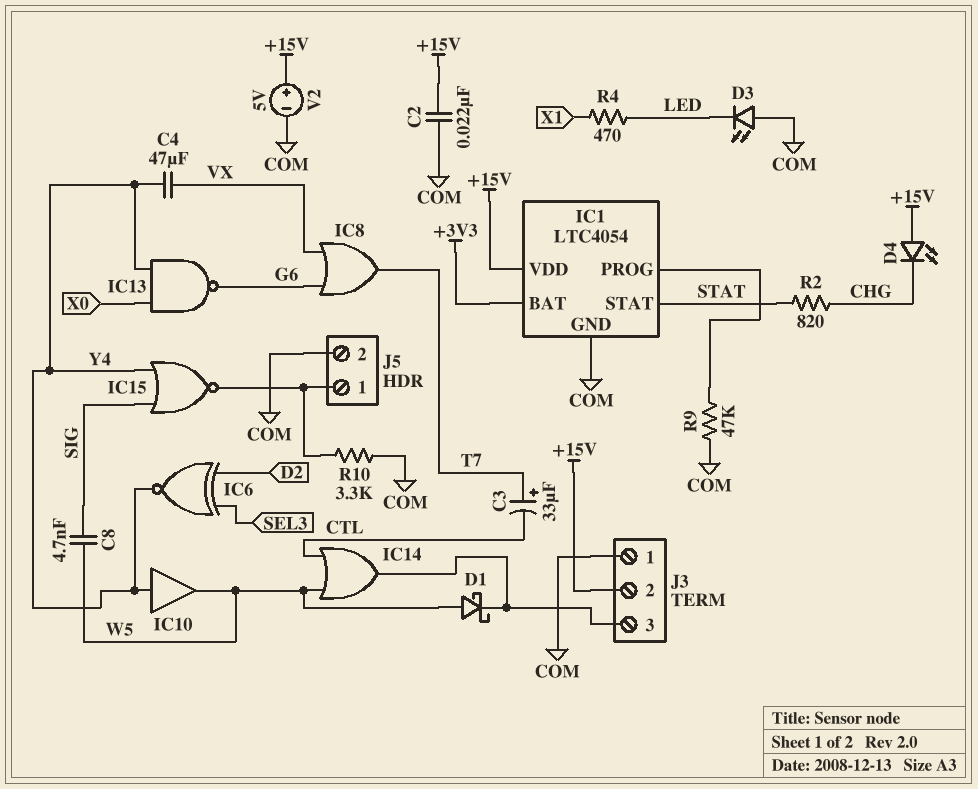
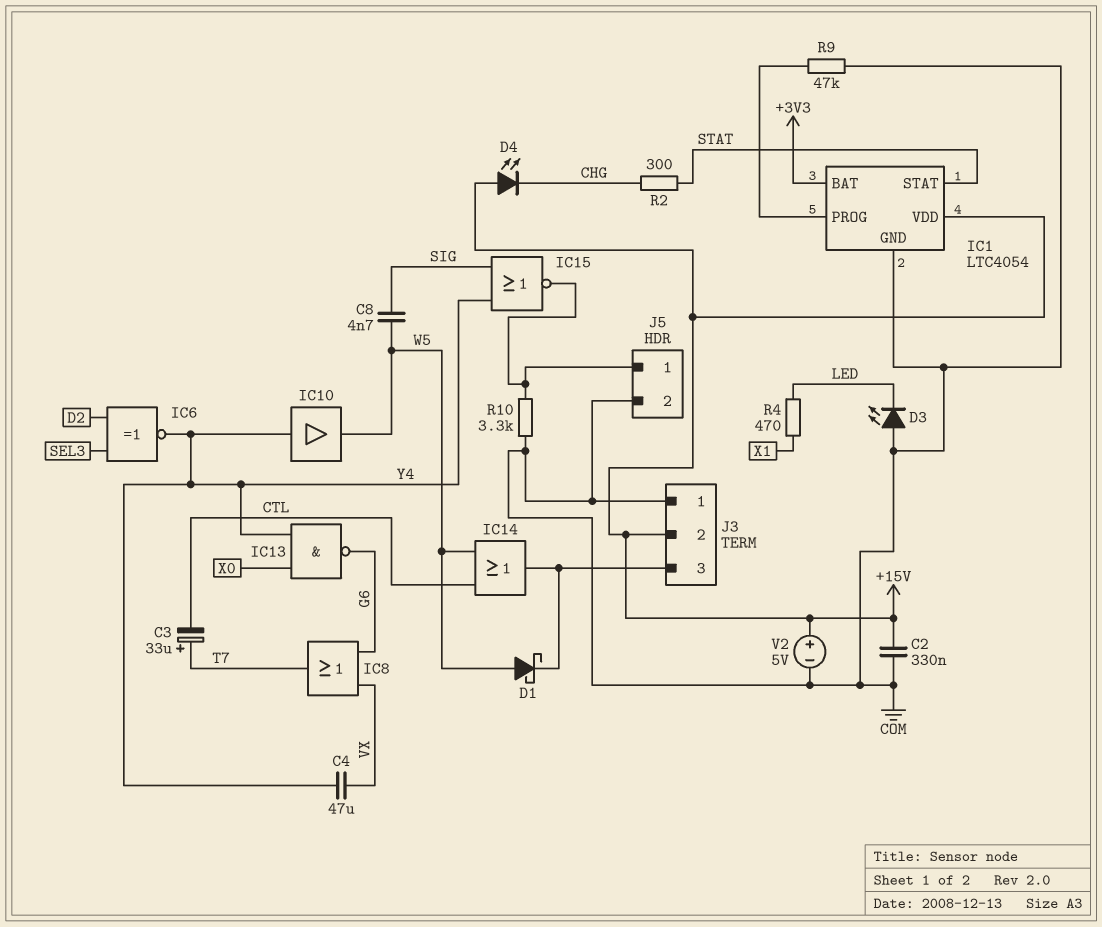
C2: 22nF (+15V, COM) -> 330nF (+15V, COM)
R2: 820 (CHG, STAT) -> 300 (CHG, STAT)

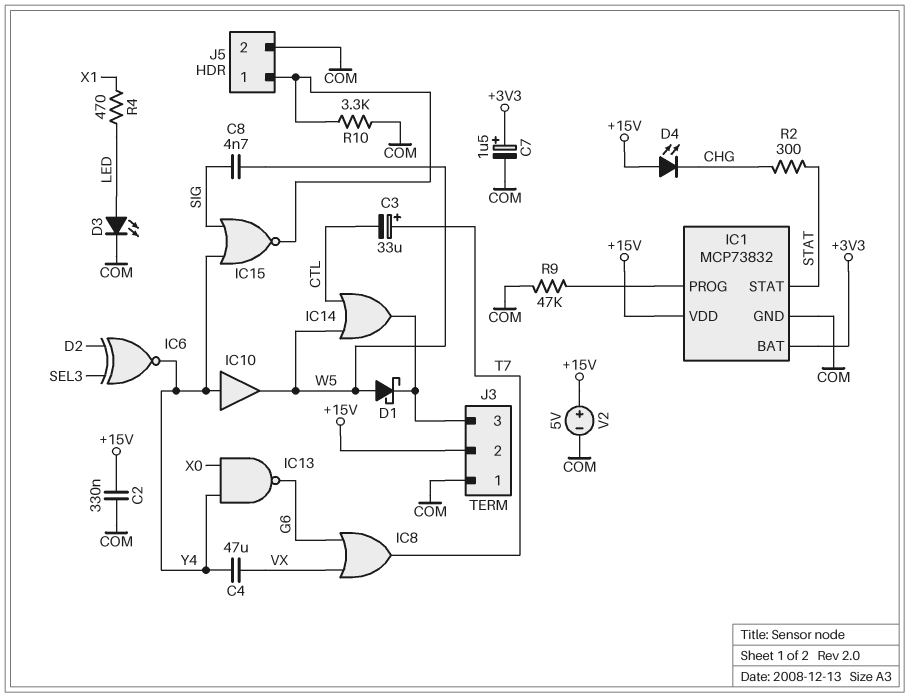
C7: none -> 1.5uF (plus +3V3, minus COM)
D3: LED (A COM, K LED) -> LED (A LED, K COM)
IC1: LTC4054 -> MCP73832

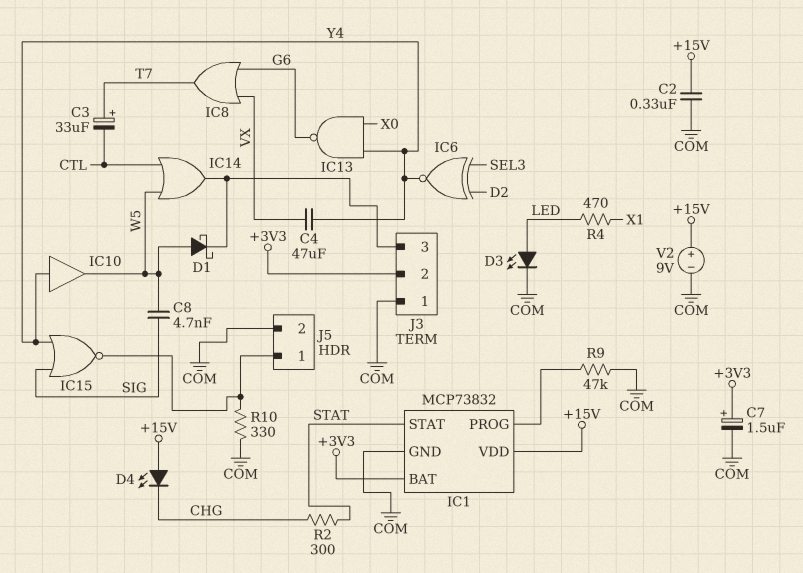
J3 pin 2: +15V -> +3V3
R10: 3.3k (COM, J5/1) -> 330 (COM, J5/1)
V2: 5V (plus +15V, minus COM) -> 9V (plus +15V, minus COM)

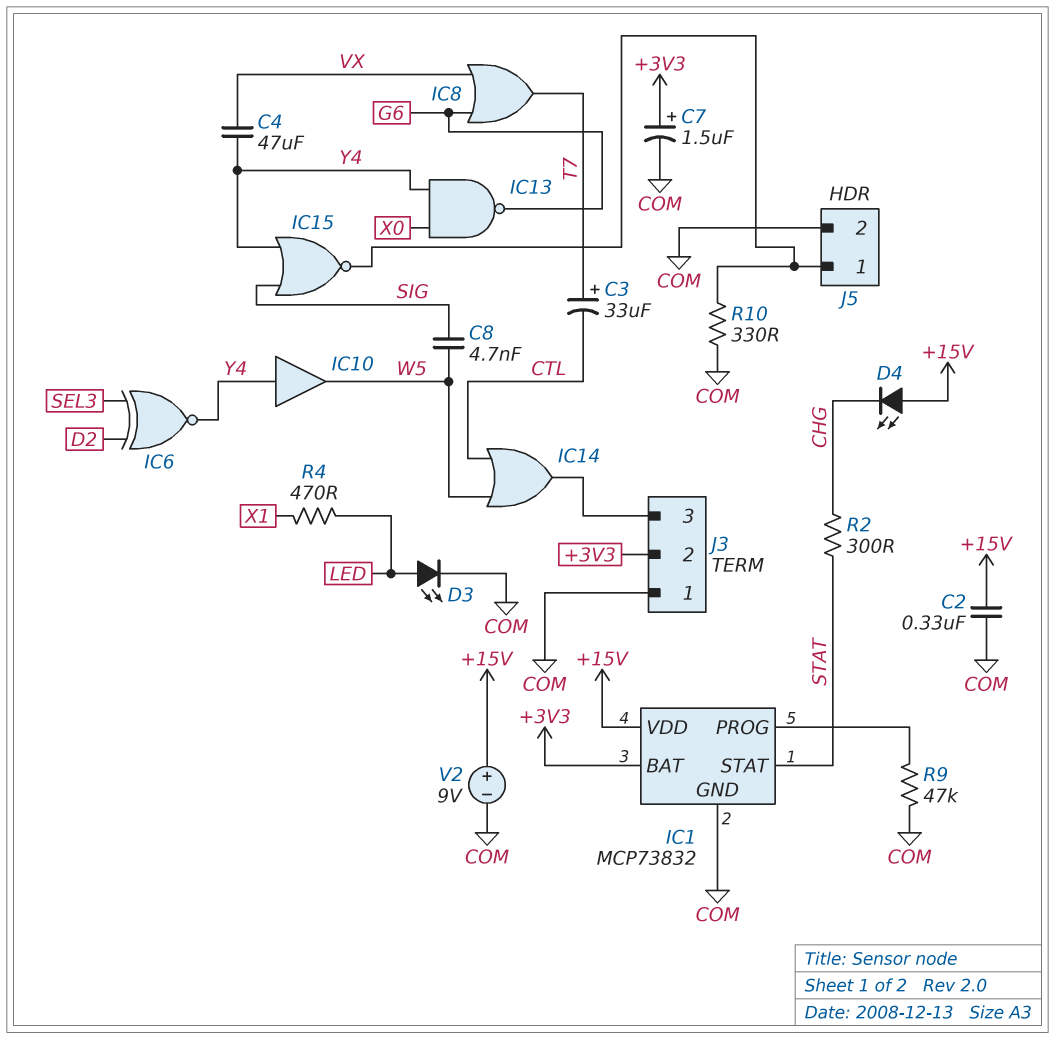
D1: schottky (A W5, K J3/3) -> none

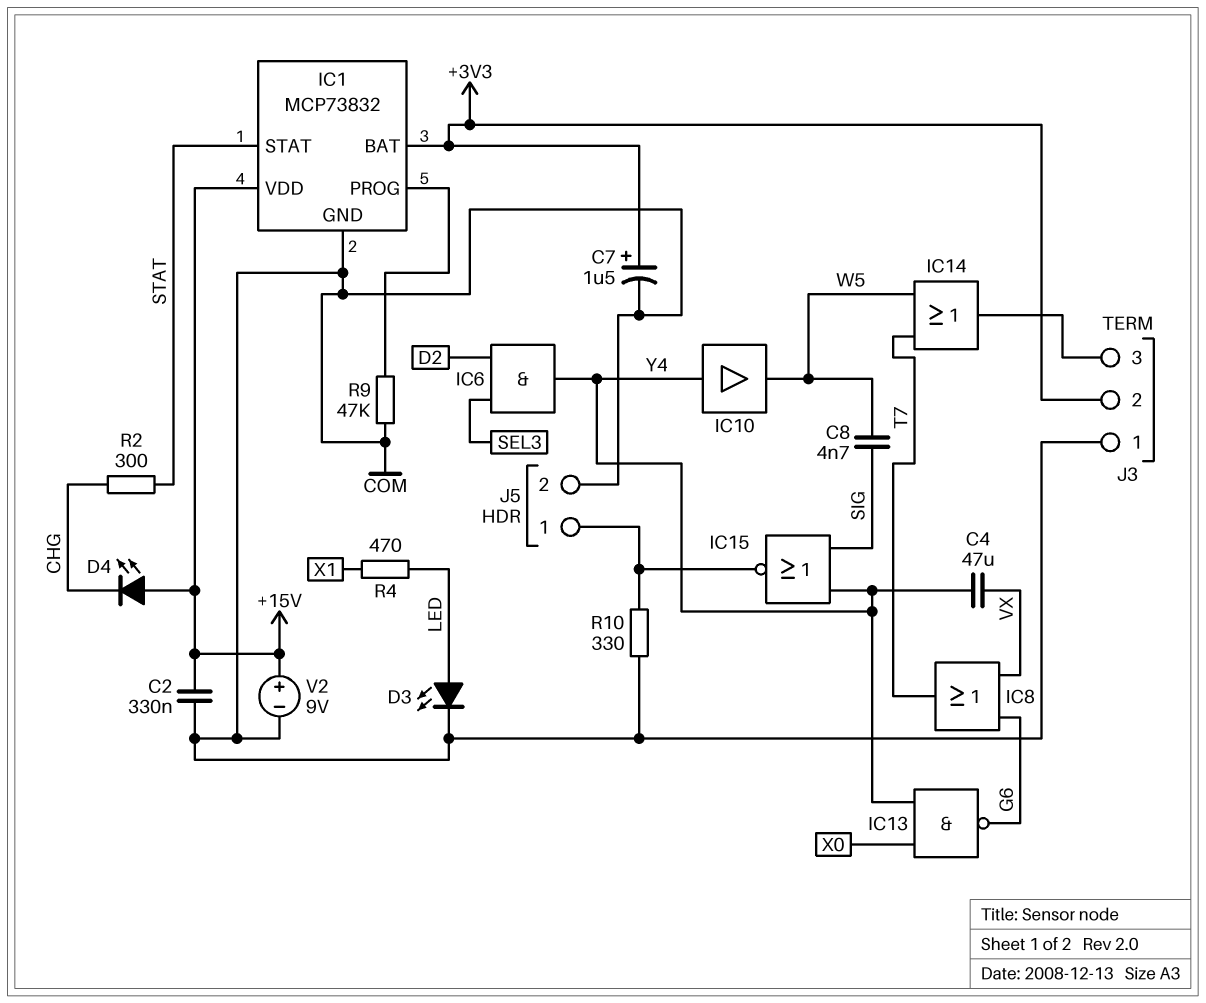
C3: 33uF (plus T7, minus CTL) -> none
IC6: XNOR (in D2, in SEL3, out Y4) -> AND (in D2, in SEL3, out Y4)
IC14: OR (in CTL, in W5, out J3/3) -> OR (in T7, in W5, out J3/3)

